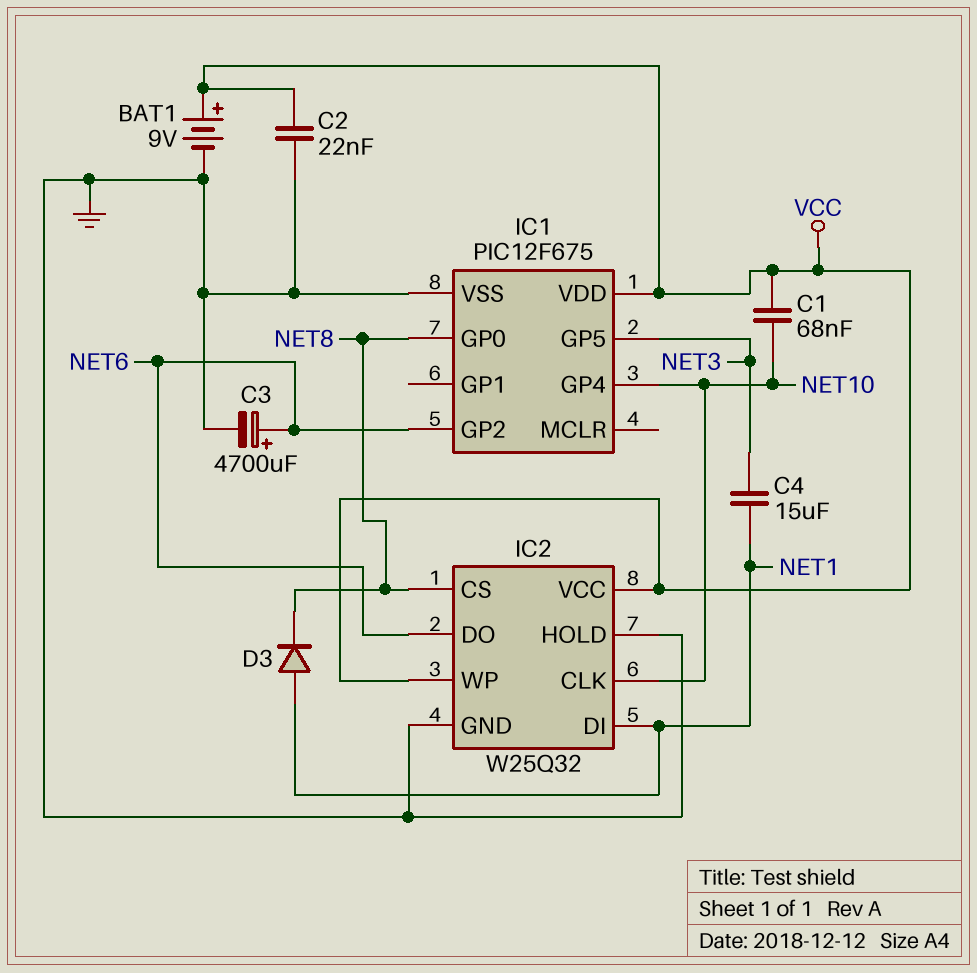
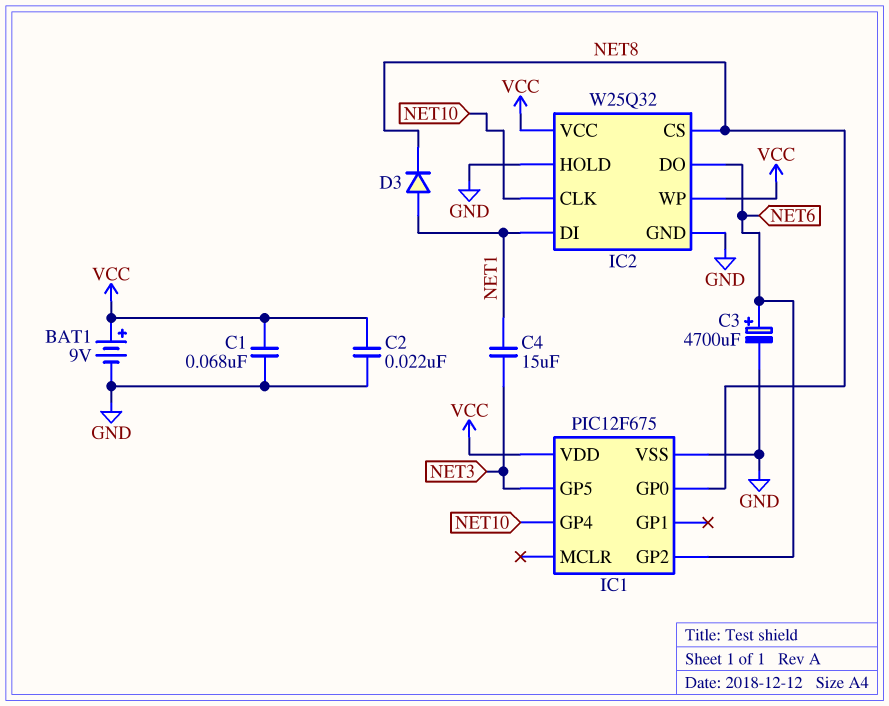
C1: 68nF (NET10, VCC) -> 68nF (GND, VCC)

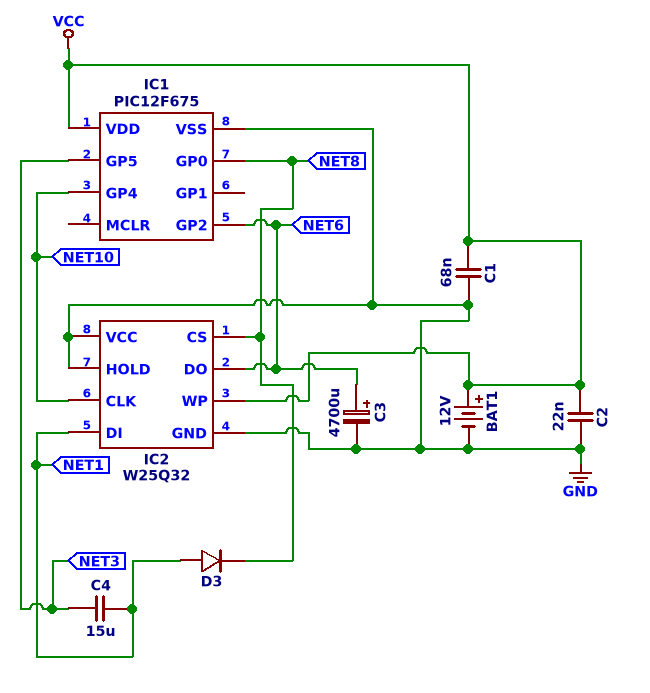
BAT1: 9V (plus VCC, minus GND) -> 12V (plus VCC, minus GND)
IC2 pin VCC: VCC -> GND

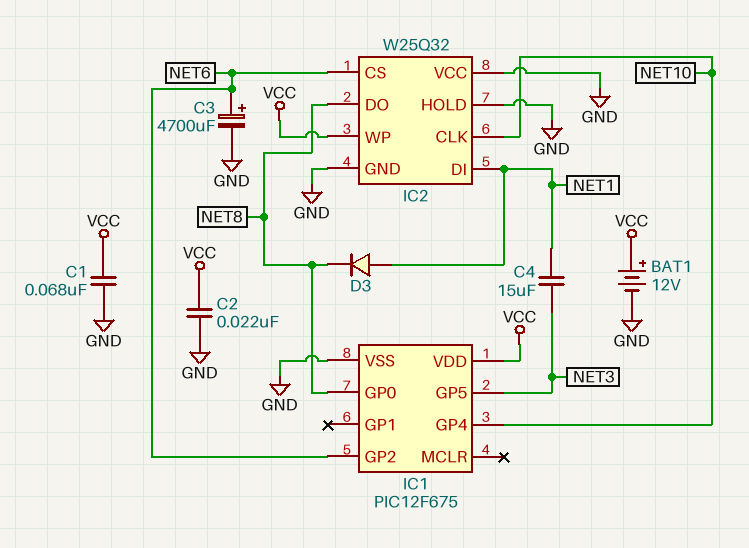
IC2 pin CS: NET8 -> NET6
IC2 pin DO: NET6 -> NET8

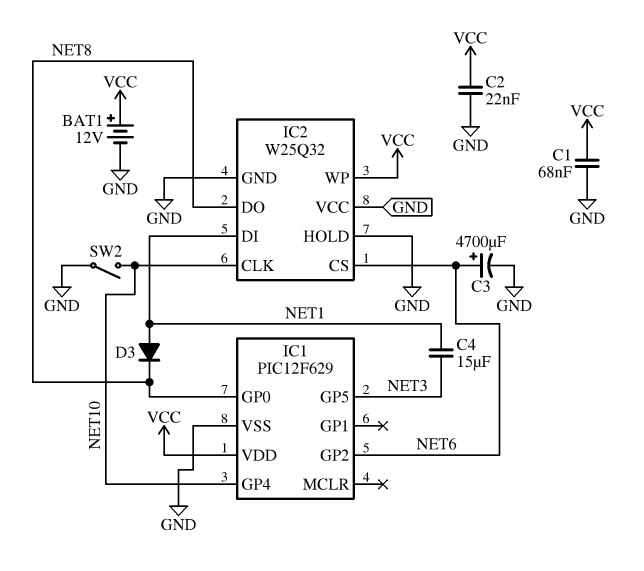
IC1: PIC12F675 -> PIC12F629
SW2: none -> switch (GND, NET10)

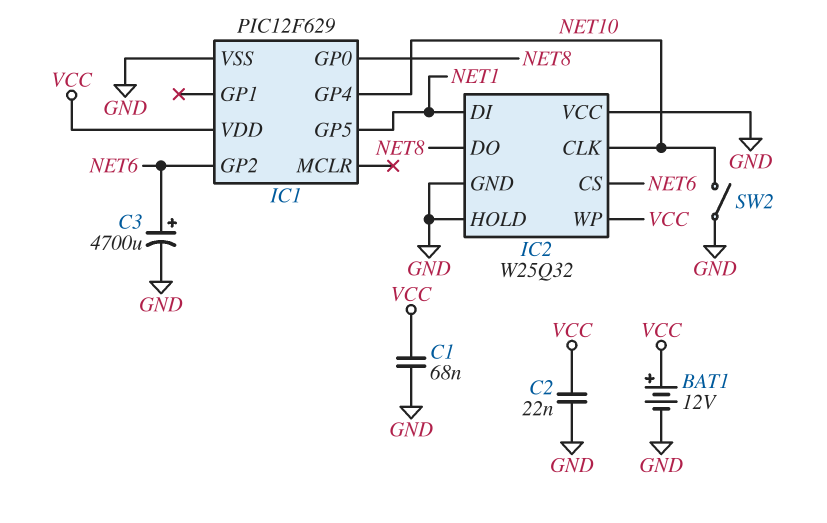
C4: 15uF (NET1, NET3) -> none
D3: diode (A NET1, K NET8) -> none
IC1 pin GP5: NET3 -> NET1

